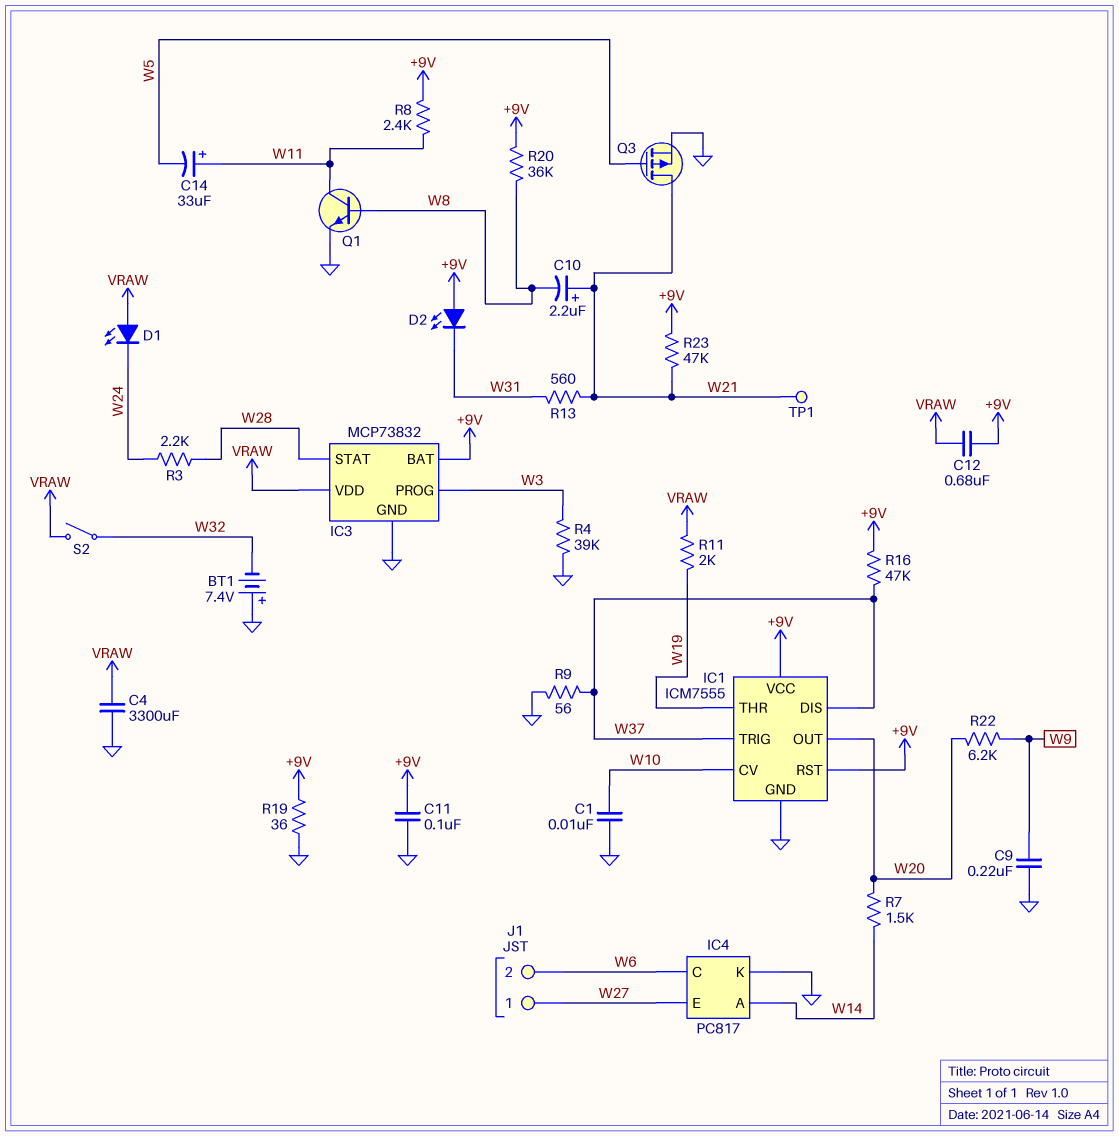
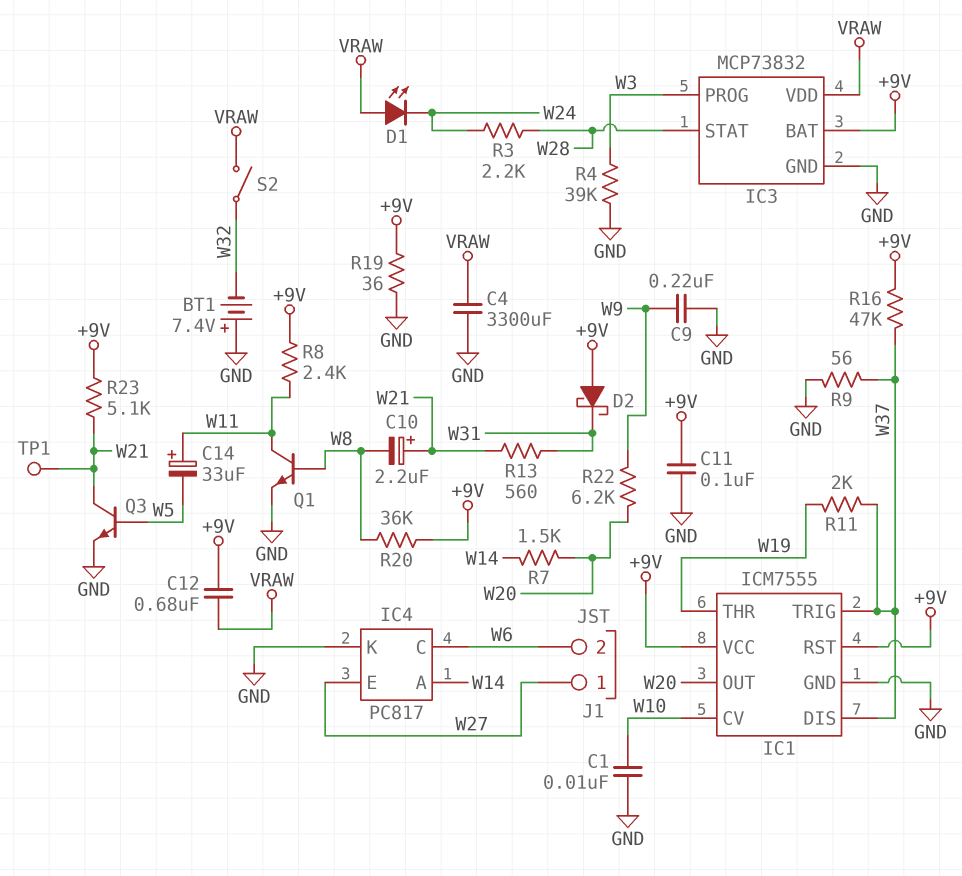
D2: LED (A +9V, K W31) -> schottky (A +9V, K W31)
Q3: PMOS (G W5, D W21, S GND) -> NPN (B W5, C W21, E GND)
R11: 2k (VRAW, W19) -> 2k (W19, W37)
R23: 47k (+9V, W21) -> 5.1k (+9V, W21)

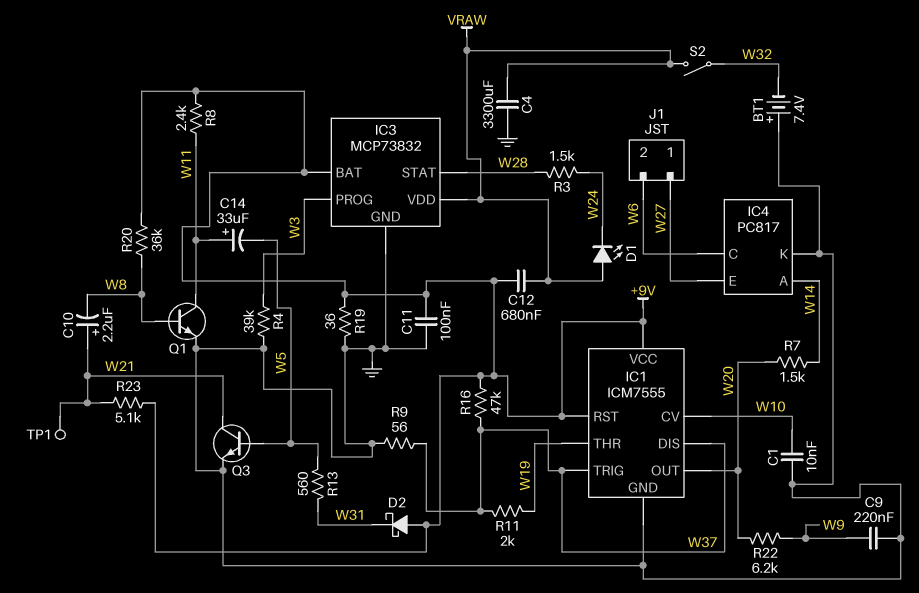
R3: 2.2k (W24, W28) -> 1.5k (W24, W28)
R13: 560 (W21, W31) -> 560 (W5, W31)

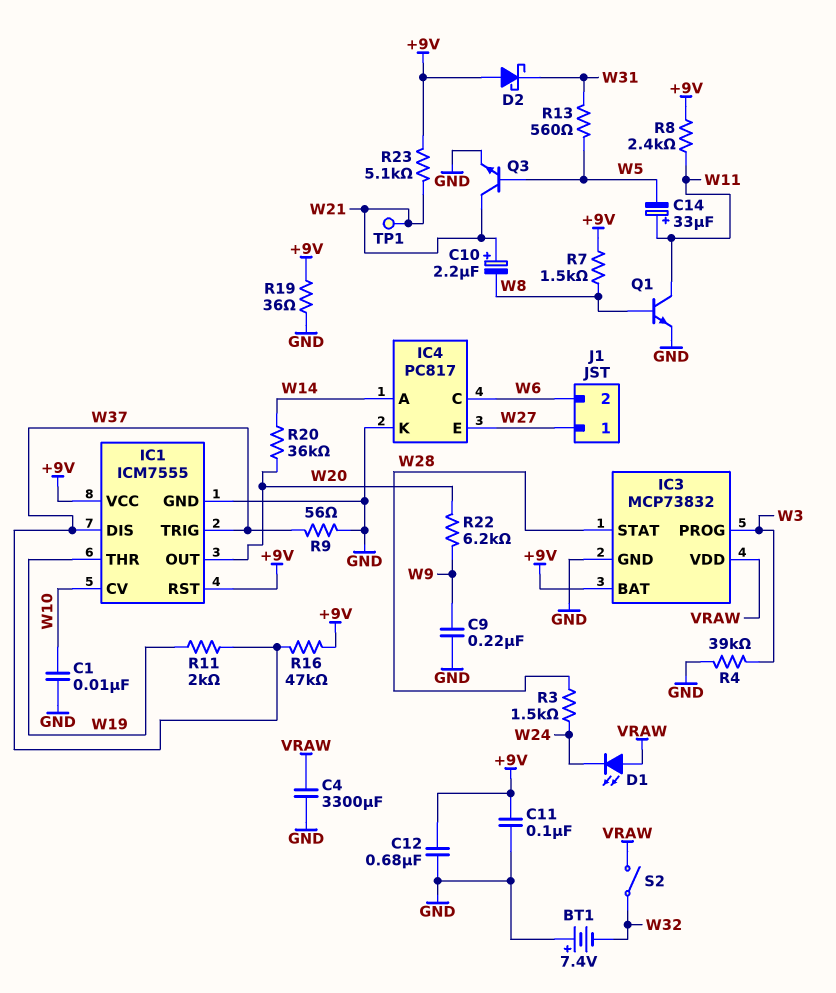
C12: 680nF (+9V, VRAW) -> 680nF (+9V, GND)
R7: 1.5k (W14, W20) -> 1.5k (+9V, W8)
R20: 36k (+9V, W8) -> 36k (W14, W20)

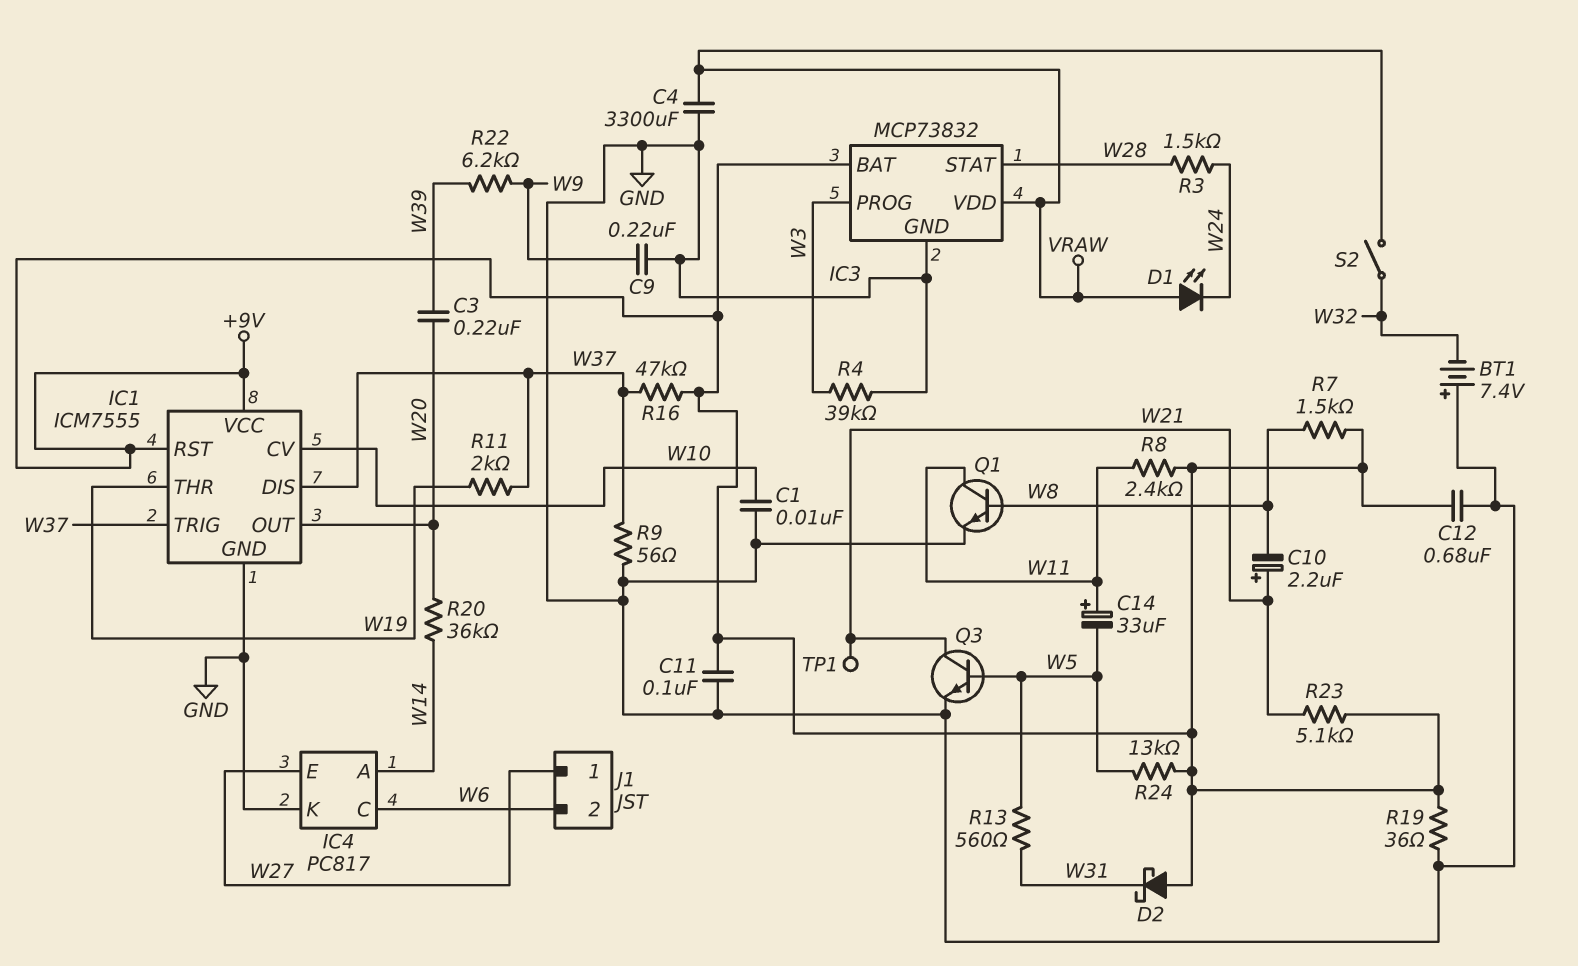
C3: none -> 220nF (W20, W39)
R22: 6.2k (W9, W20) -> 6.2k (W9, W39)
R24: none -> 13k (+9V, W5)

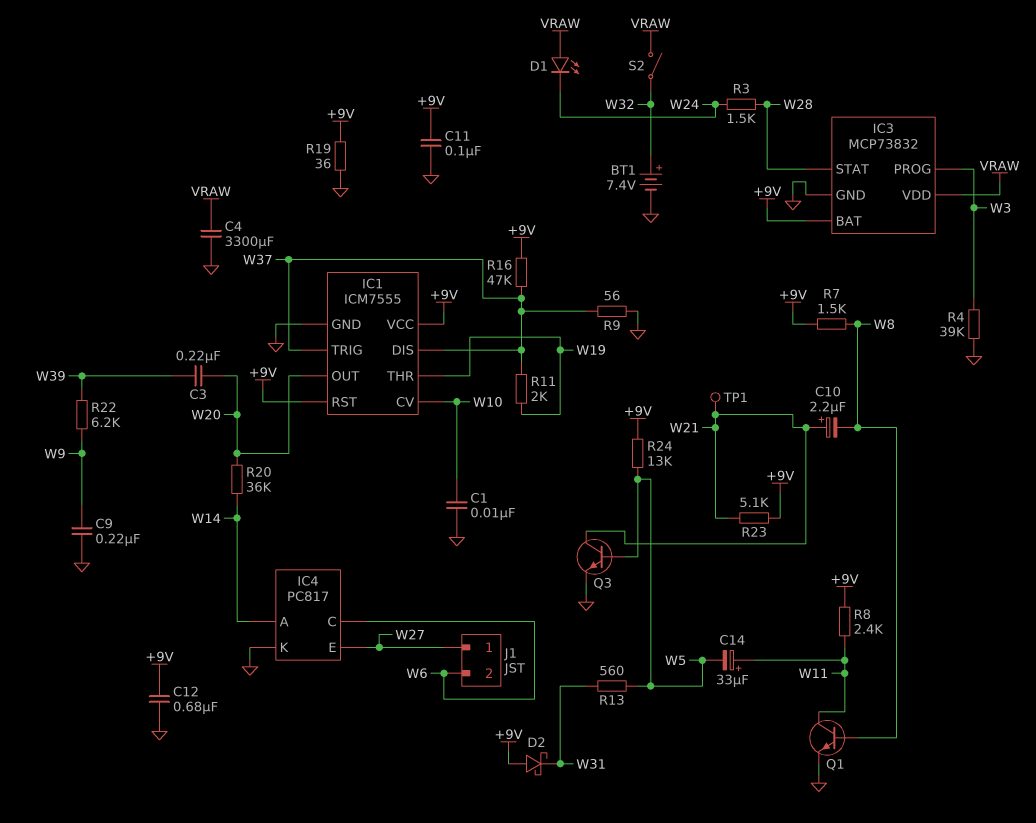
BT1: 7.4V (plus GND, minus W32) -> 7.4V (plus W32, minus GND)

